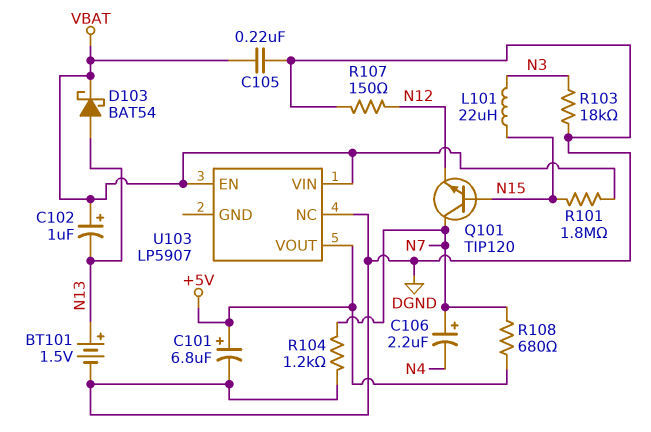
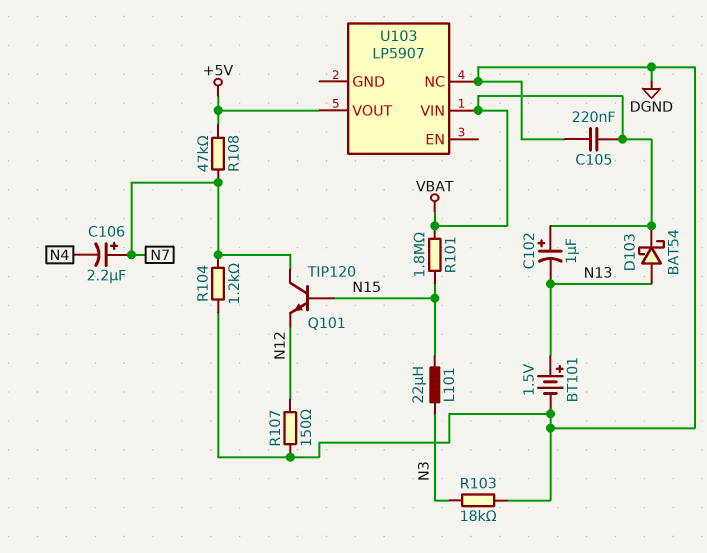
C101: 6.8uF (plus +5V, minus DGND) -> none
R108: 680 (+5V, N7) -> 47k (+5V, N7)
U103 pin EN: VBAT -> none

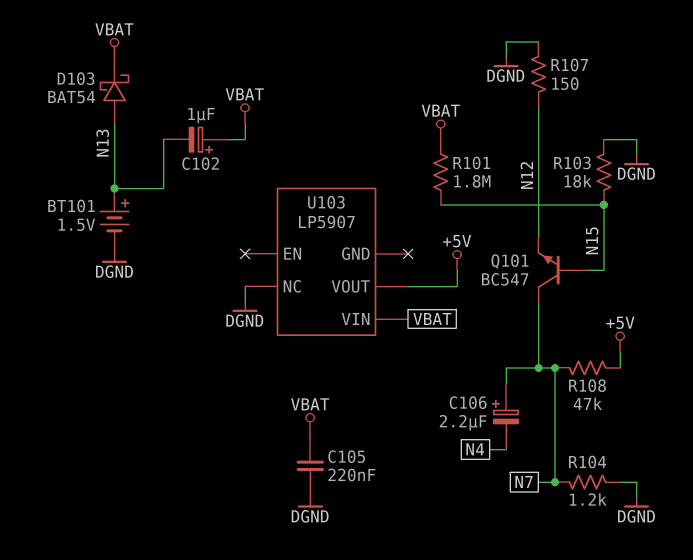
L101: 22uH (N3, N15) -> none
Q101: NPN TIP120 (B N15, C N7, E N12) -> NPN BC547 (B N15, C N7, E N12)
R103: 18k (DGND, N3) -> 18k (DGND, N15)

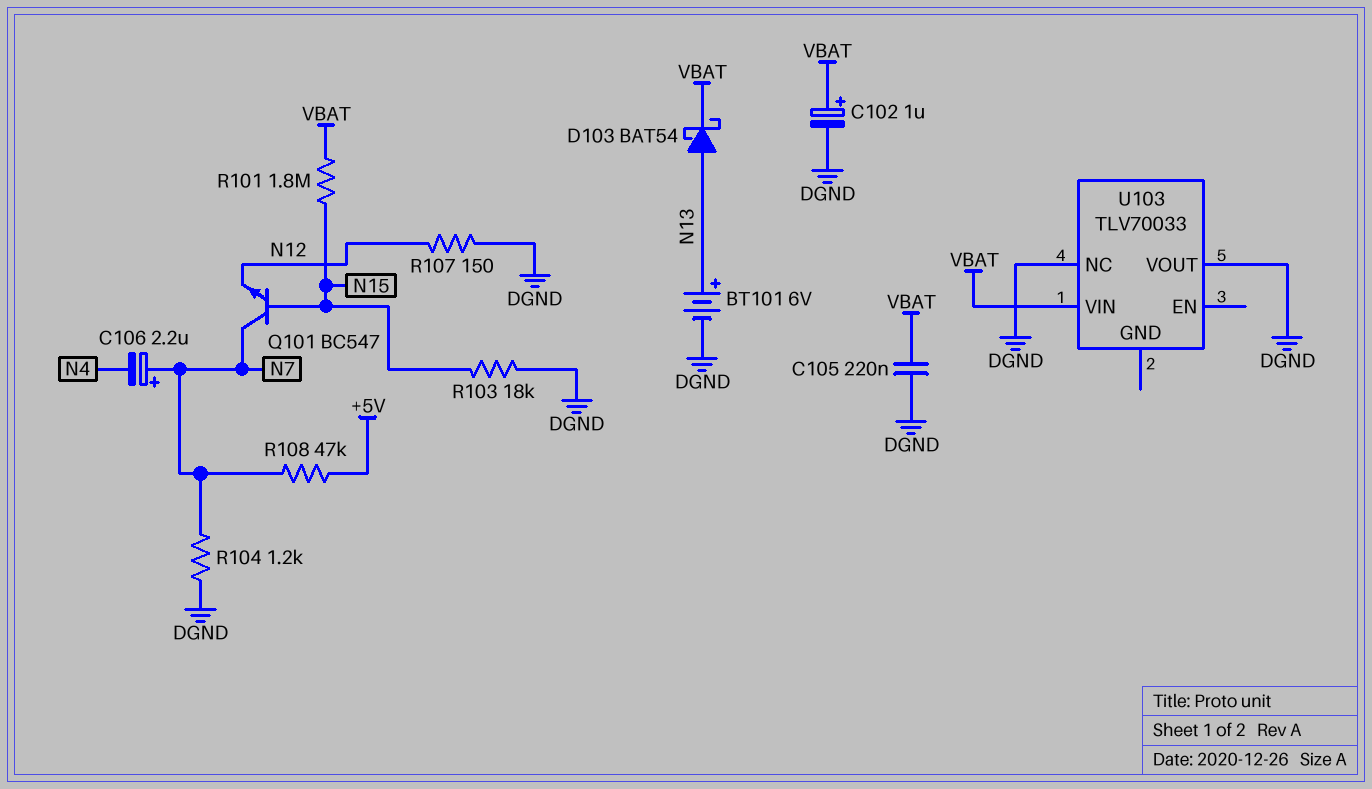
BT101: 1.5V (plus N13, minus DGND) -> 6V (plus N13, minus DGND)
C102: 1uF (plus VBAT, minus N13) -> 1uF (plus VBAT, minus DGND)
U103: LP5907 -> TLV70033
U103 pin VOUT: +5V -> DGND

